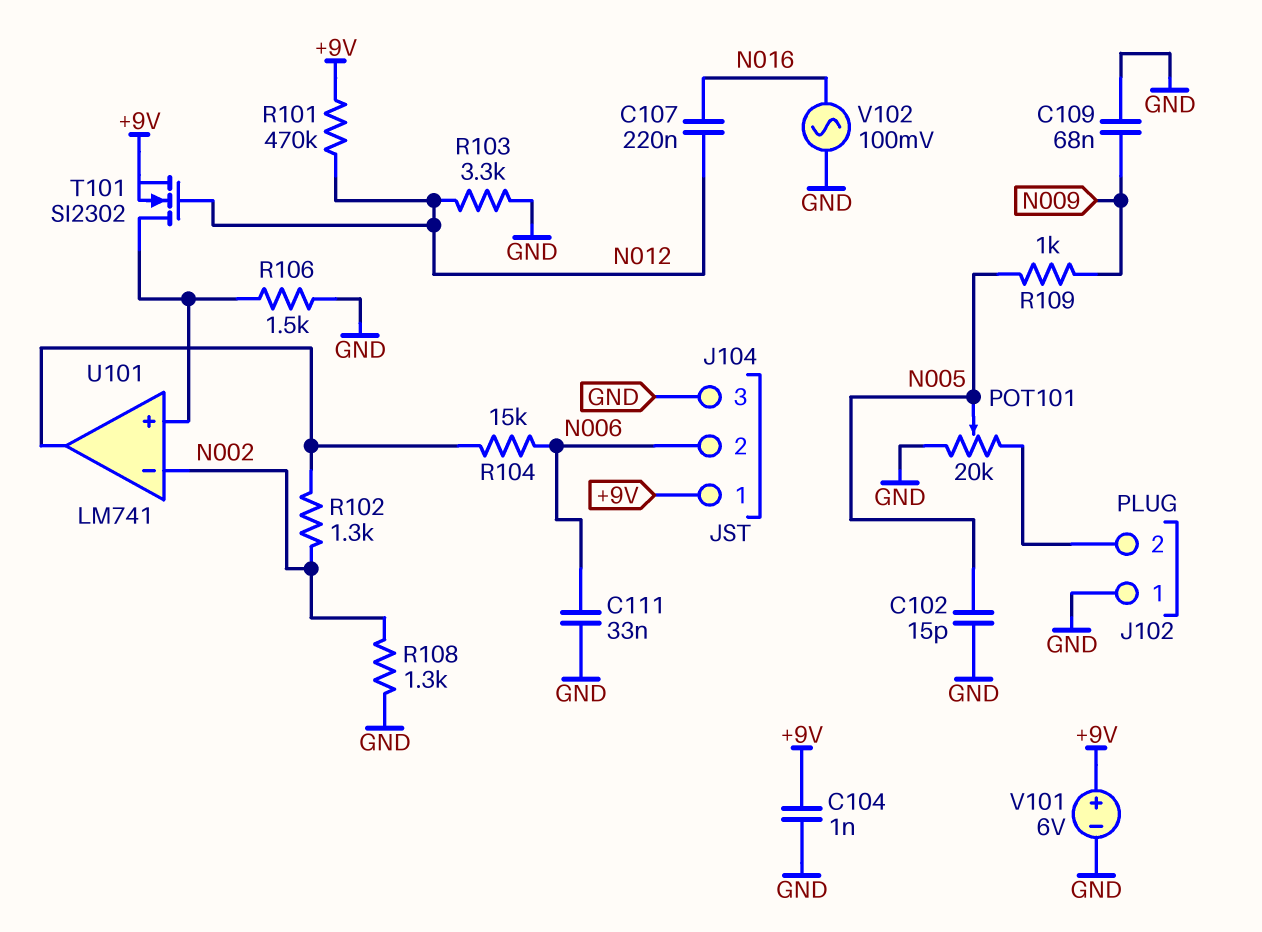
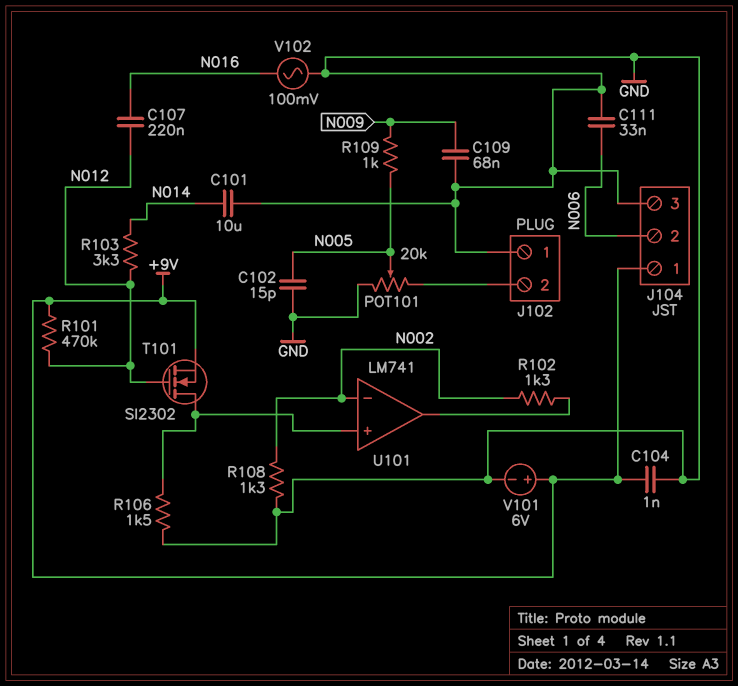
C101: none -> 10uF (GND, N014)
R103: 3.3k (GND, N012) -> 3.3k (N012, N014)
R104: 15k (N006, U101/out) -> none

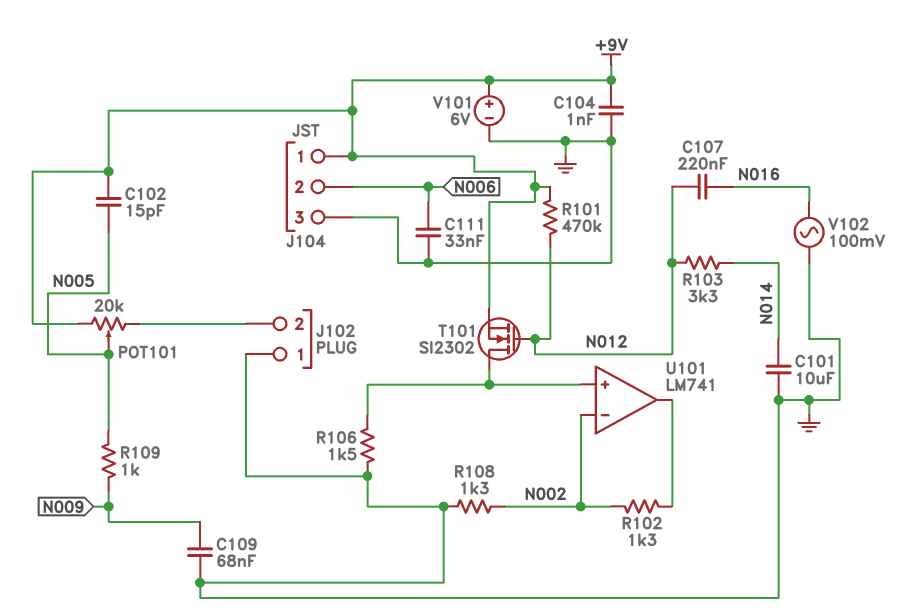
C102: 15pF (GND, N005) -> 15pF (+9V, N005)
POT101: 20k (GND, J102/2, wiper N005) -> 20k (+9V, J102/2, wiper N005)

